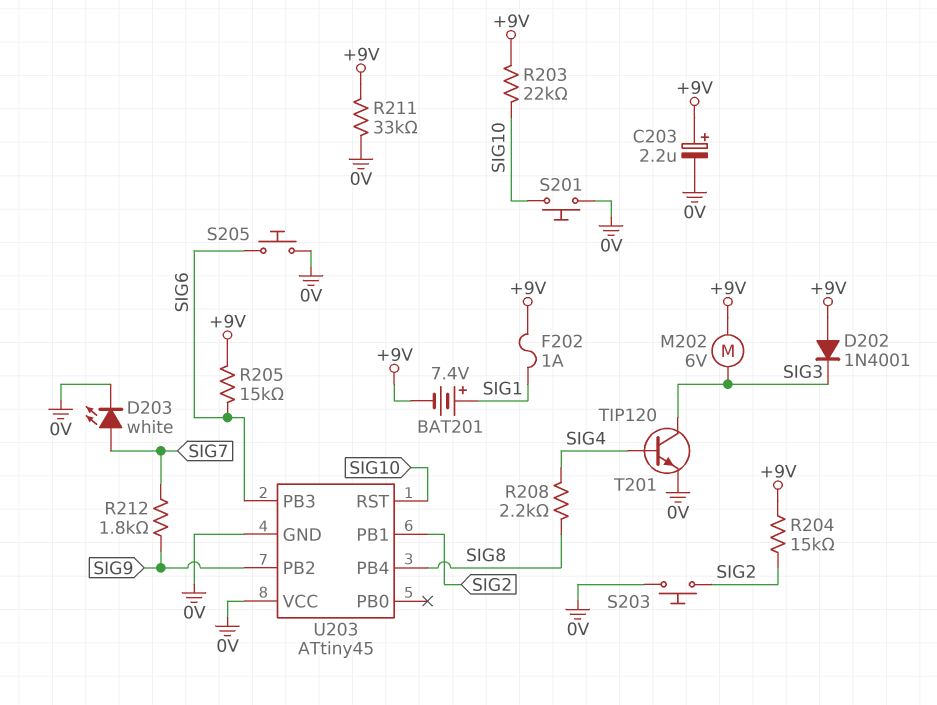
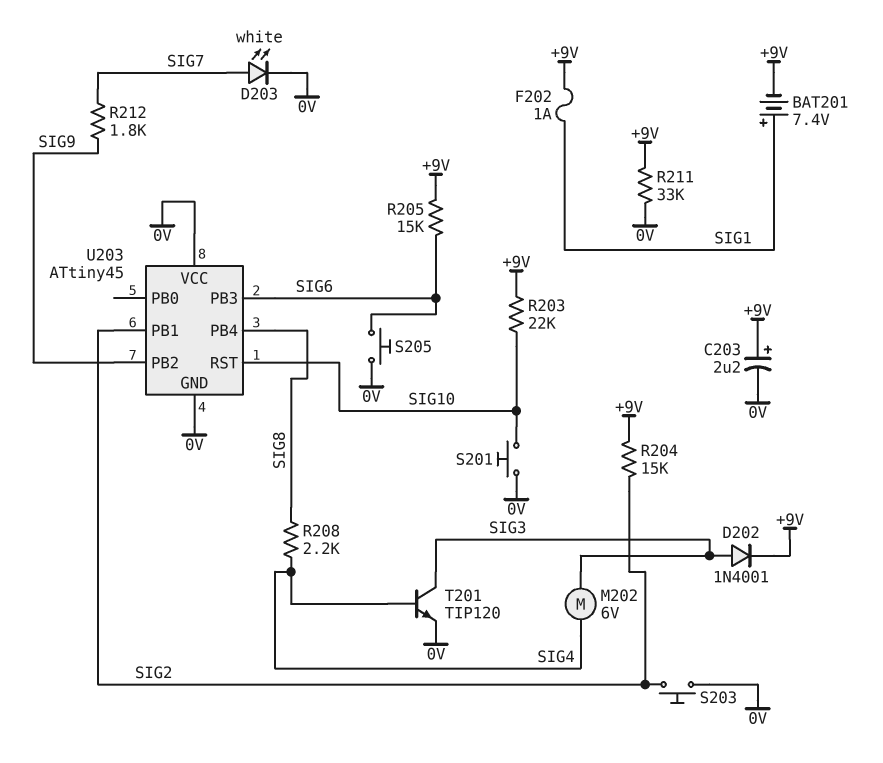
D202: diode 1N4001 (A +9V, K SIG3) -> diode 1N4001 (A SIG3, K +9V)
M202: motor 6V (+9V, SIG3) -> motor 6V (SIG3, SIG4)

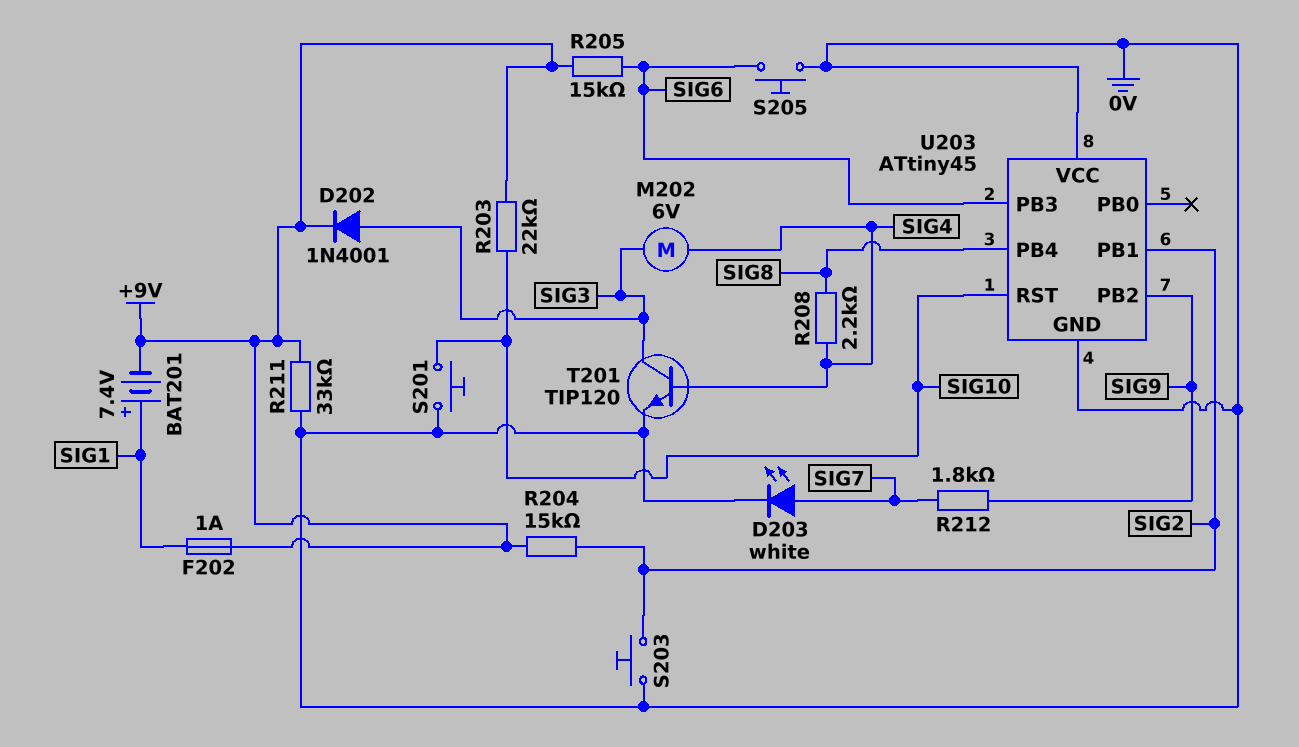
C203: 2.2uF (plus +9V, minus 0V) -> none

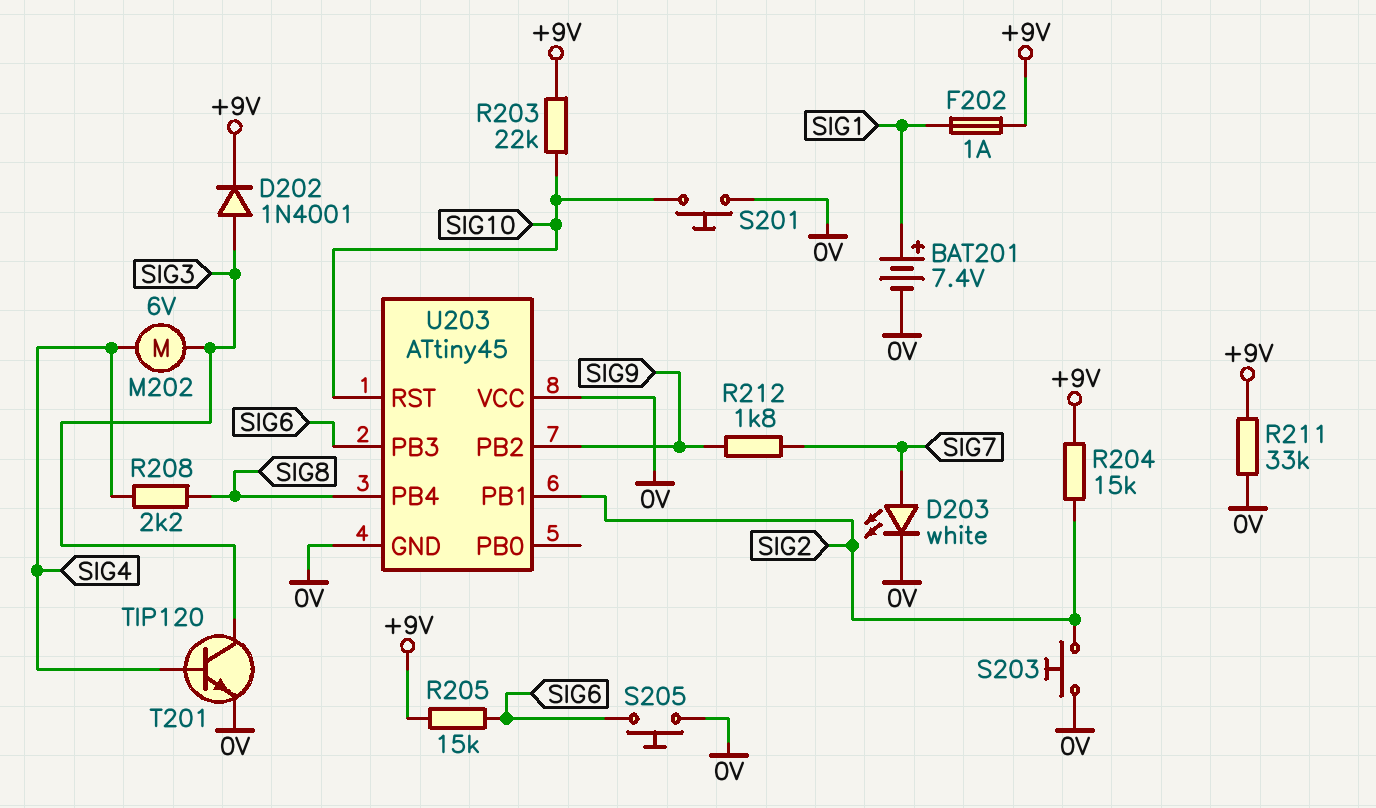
BAT201: 7.4V (plus SIG1, minus +9V) -> 7.4V (plus SIG1, minus 0V)

